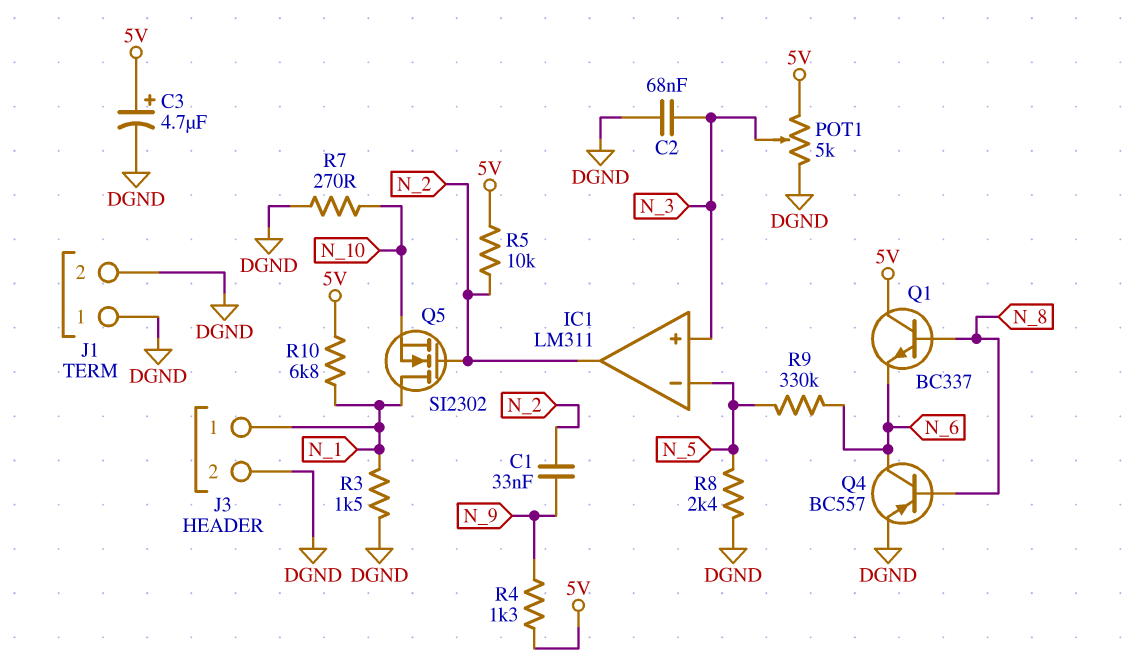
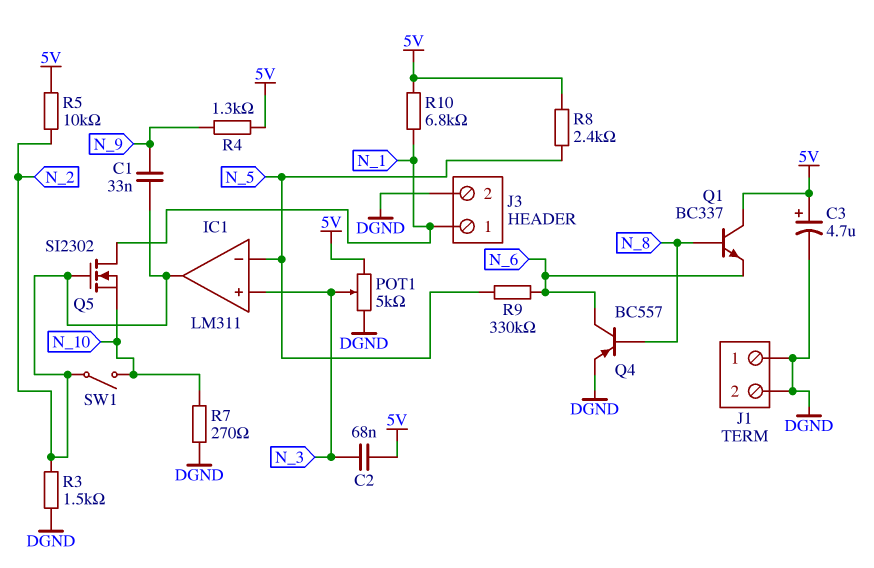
C2: 68nF (DGND, N_3) -> 68nF (5V, N_3)
R3: 1.5k (DGND, N_1) -> 1.5k (DGND, N_2)
R8: 2.4k (DGND, N_5) -> 2.4k (5V, N_5)
SW1: none -> switch (N_2, N_10)

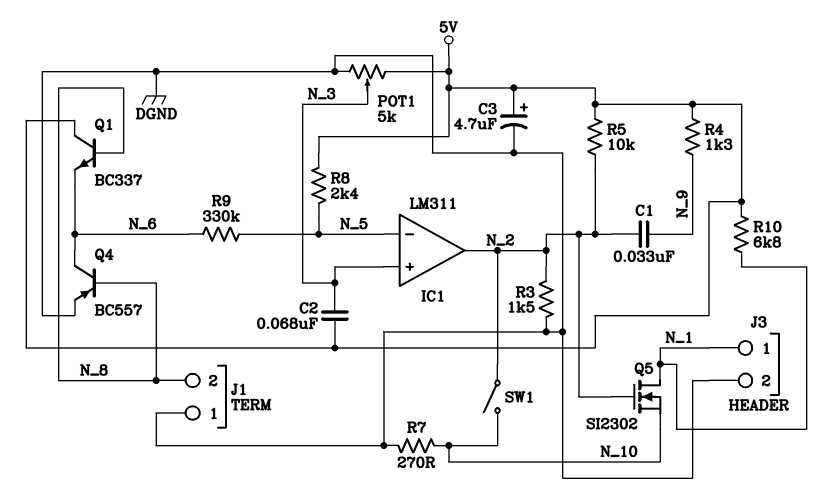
J1 pin 2: DGND -> N_8

